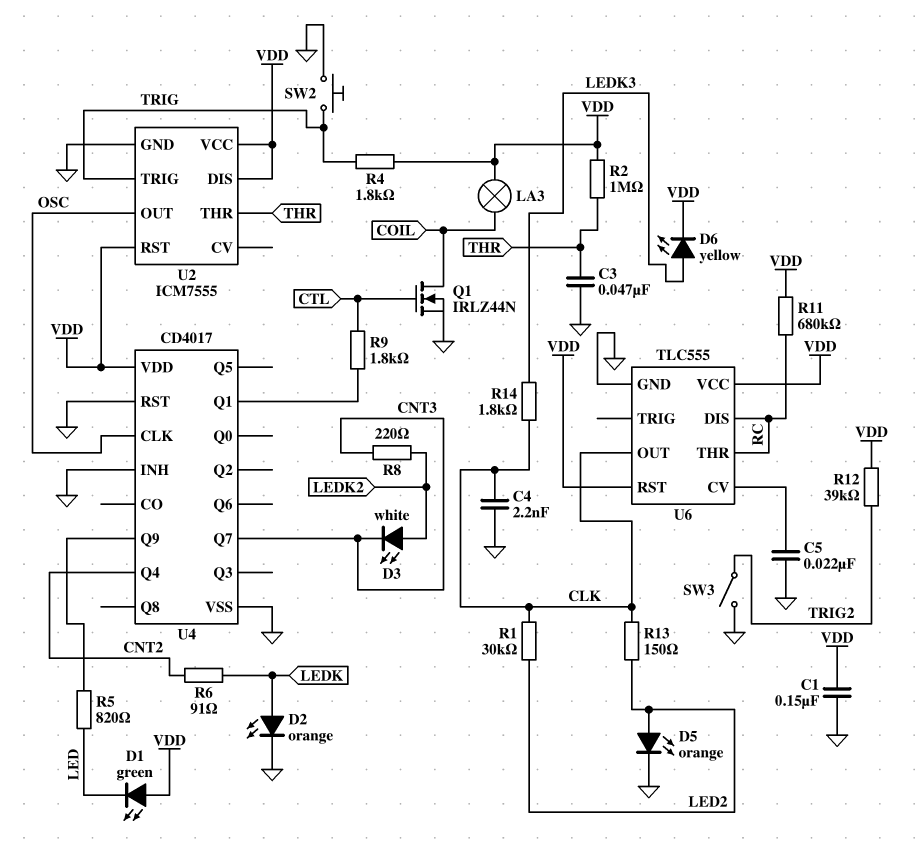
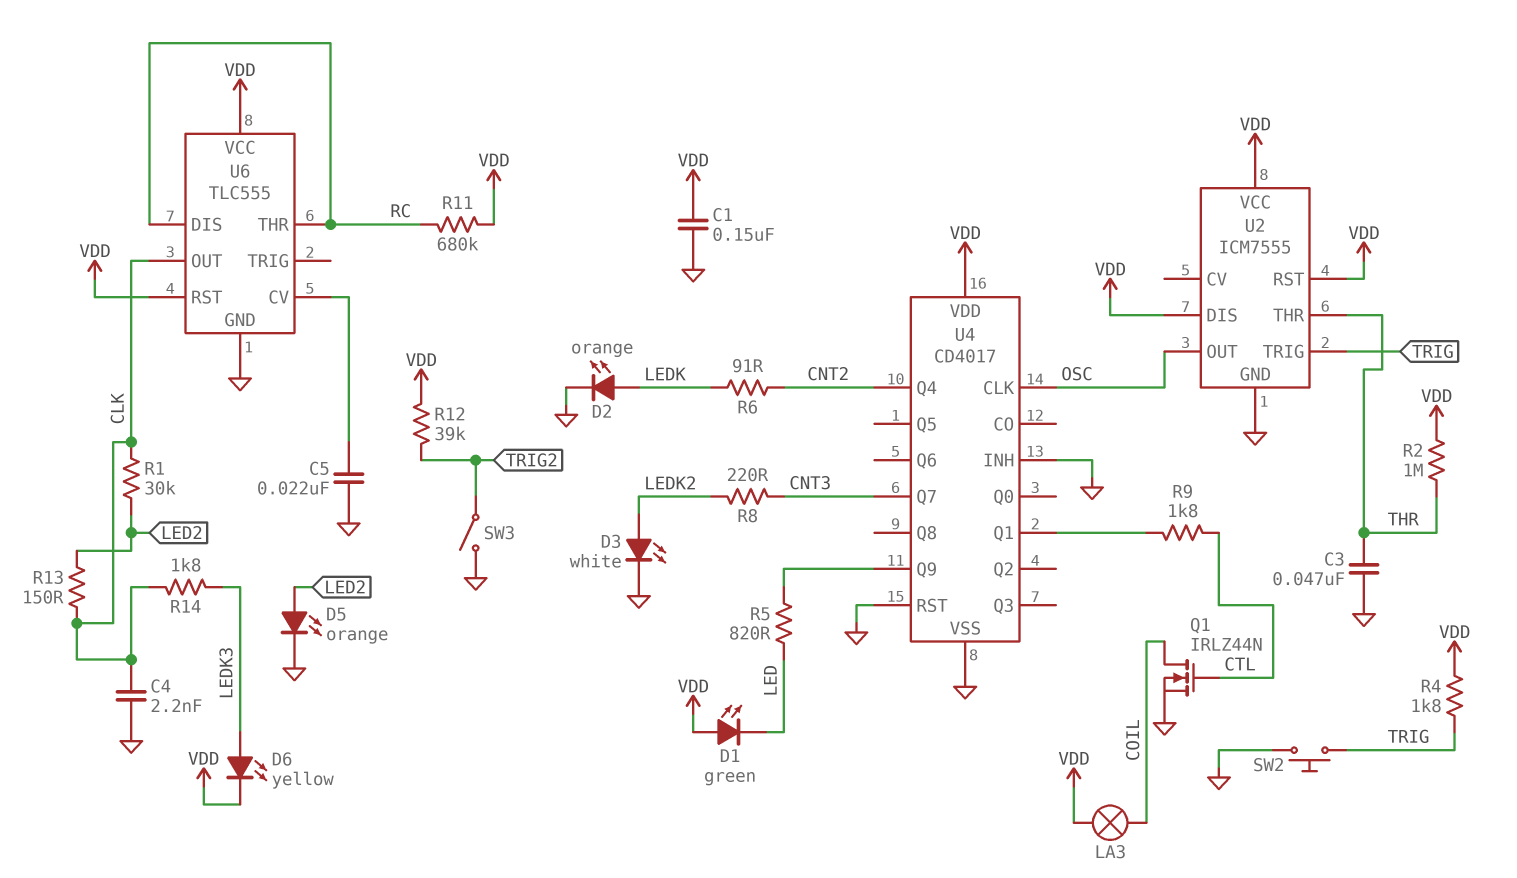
D3: LED white (A LEDK2, K CNT3) -> LED white (A LEDK2, K GND)

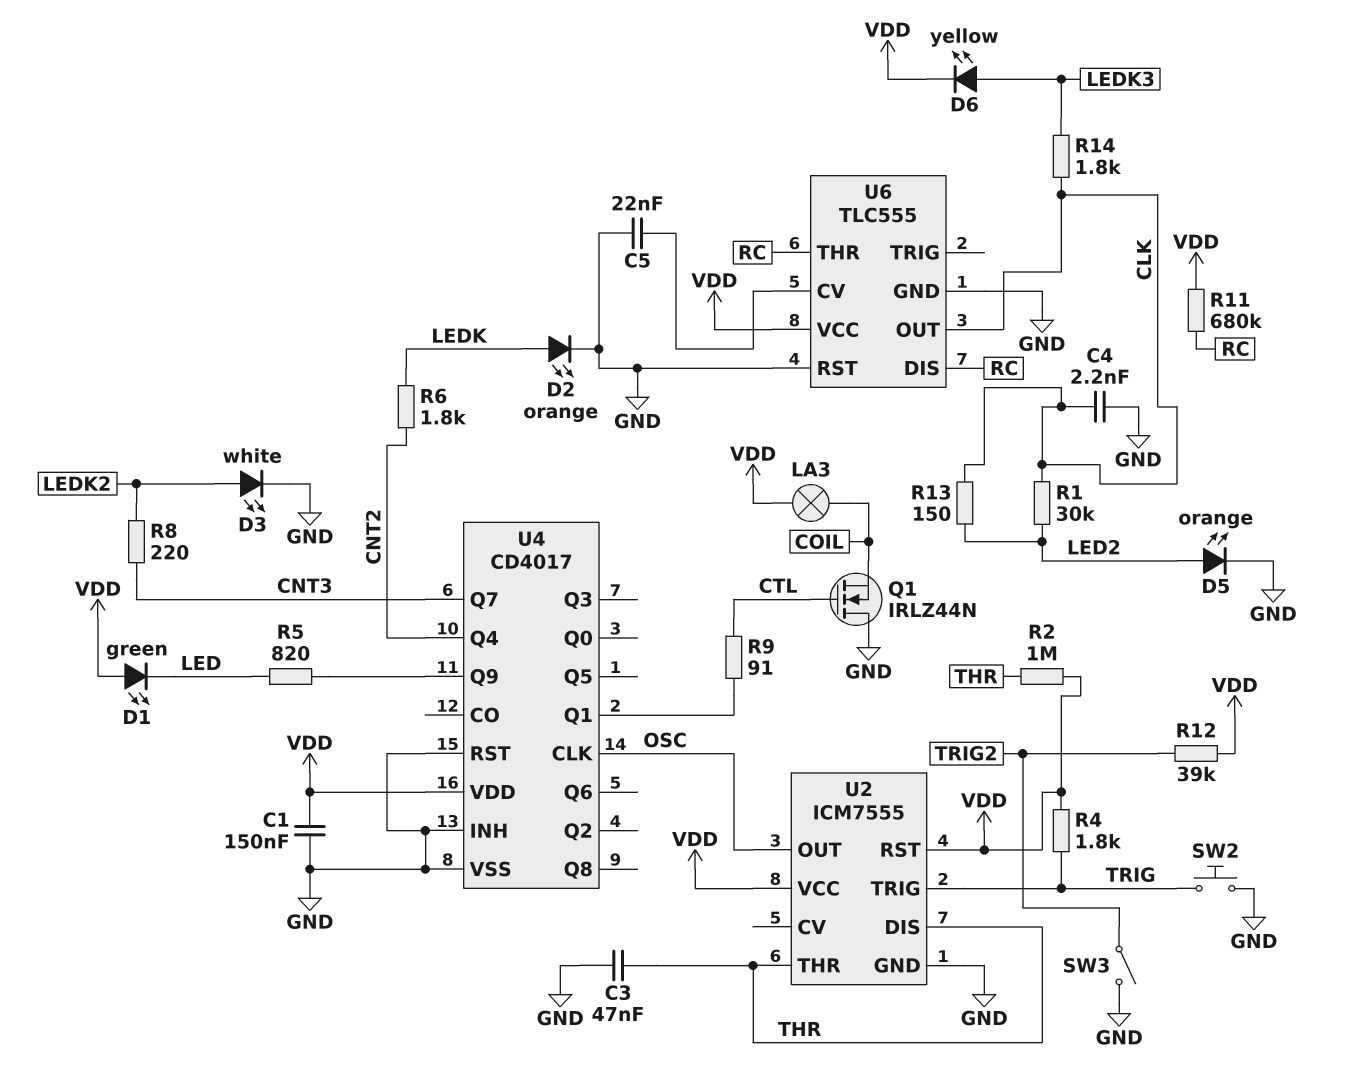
Q1: NMOS IRLZ44N (G CTL, D COIL, S GND) -> NMOS IRLZ44N (G CTL, D GND, S COIL)
R6: 91 (CNT2, LEDK) -> 1.8k (CNT2, LEDK)
R9: 1.8k (CTL, U4/Q1) -> 91 (CTL, U4/Q1)
U2 pin DIS: VDD -> THR
U6 pin RST: VDD -> GND

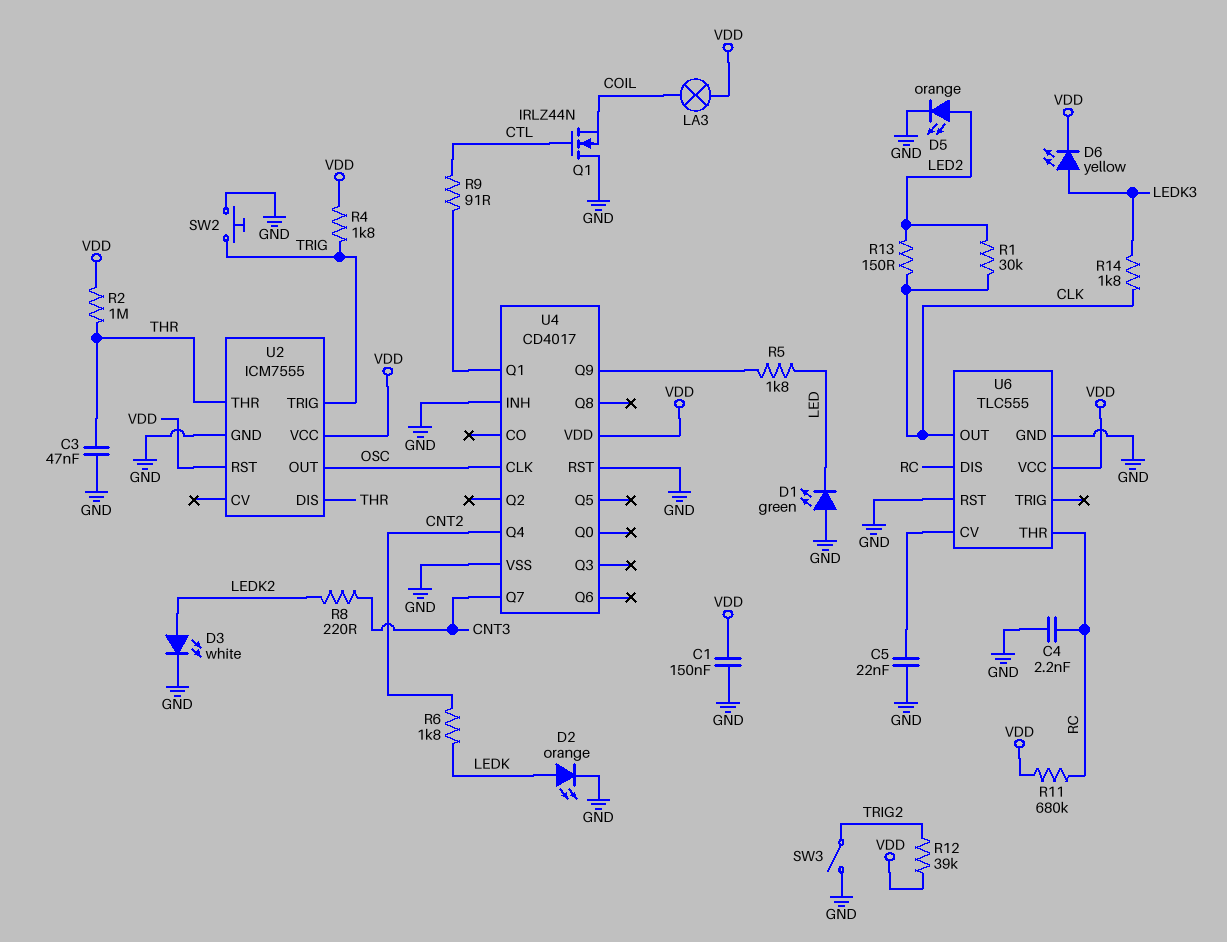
C4: 2.2nF (CLK, GND) -> 2.2nF (GND, RC)
D1: LED green (A VDD, K LED) -> LED green (A GND, K LED)
R5: 820 (LED, U4/Q9) -> 1.8k (LED, U4/Q9)

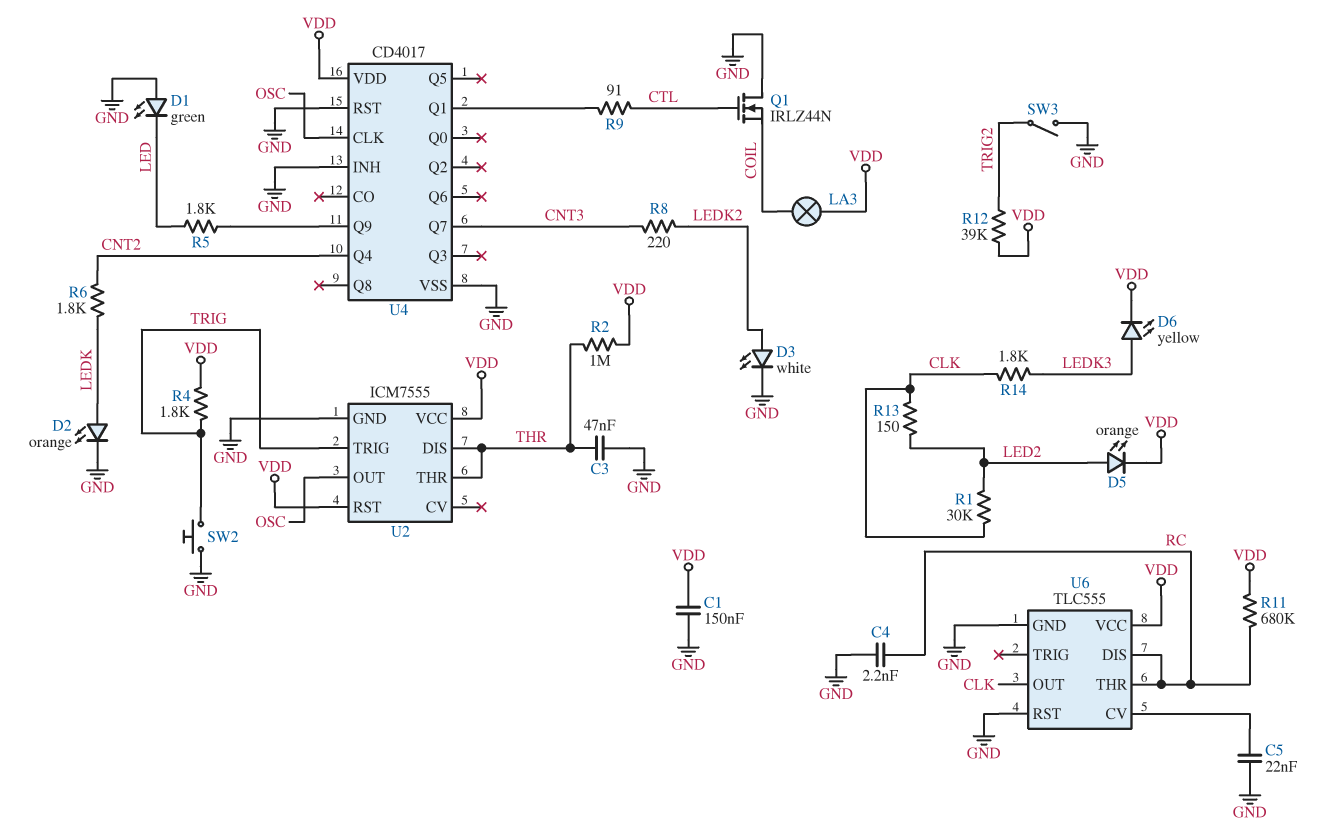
D5: LED orange (A LED2, K GND) -> LED orange (A LED2, K VDD)

